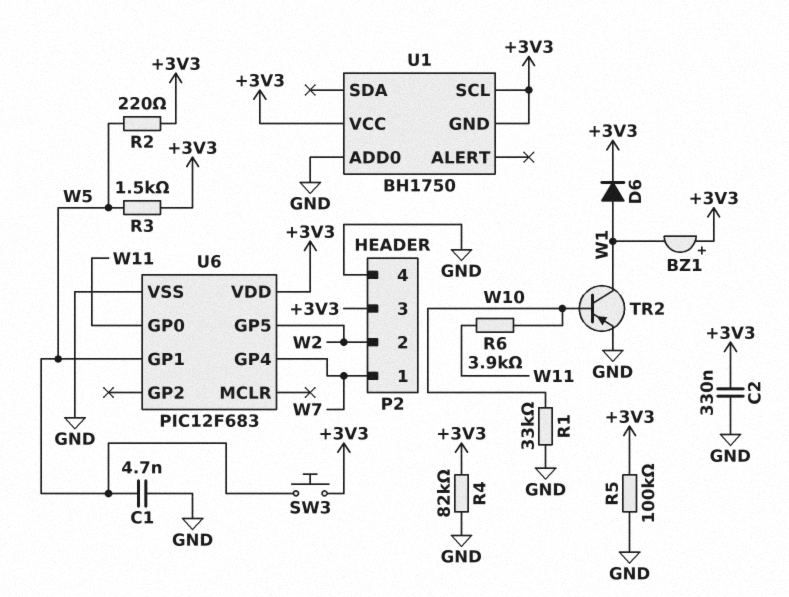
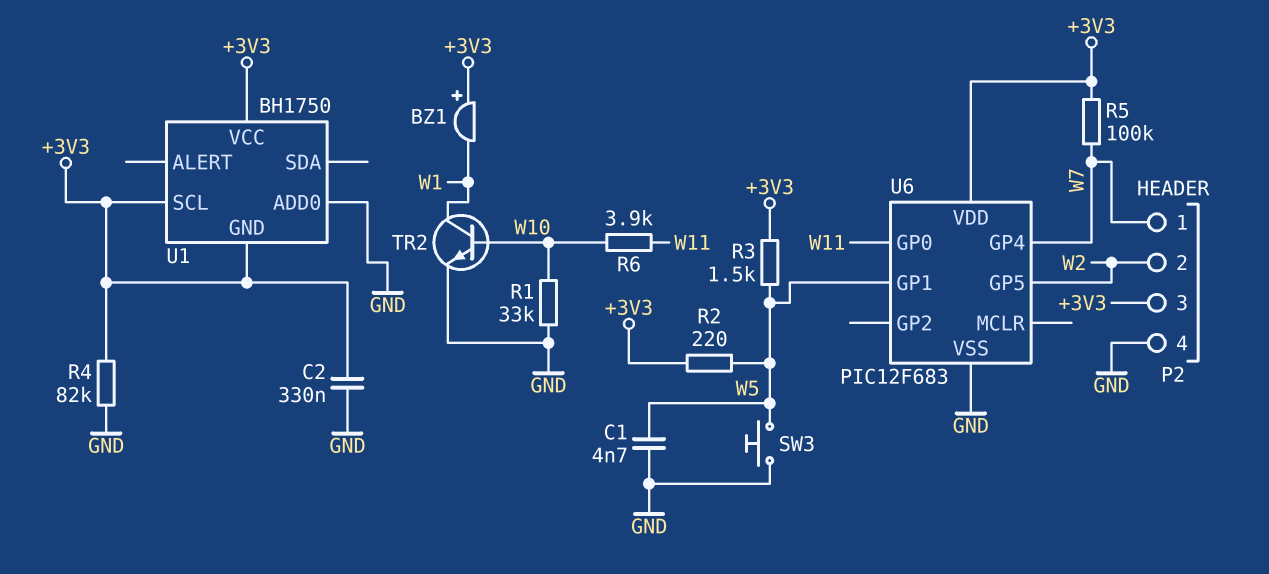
D6: diode (A W1, K +3V3) -> none
R5: 100k (+3V3, GND) -> 100k (+3V3, W7)
SW3: button (+3V3, W5) -> button (GND, W5)
TR2: PNP (B W10, C W1, E GND) -> NPN (B W10, C W1, E GND)

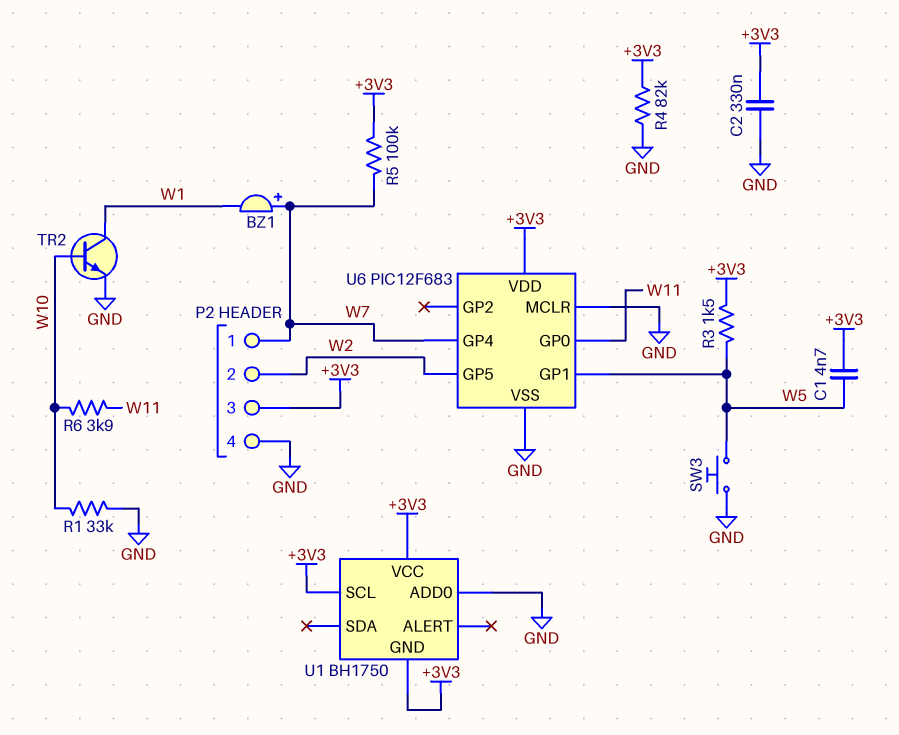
BZ1: buzzer (plus +3V3, minus W1) -> buzzer (plus W7, minus W1)
C1: 4.7nF (GND, W5) -> 4.7nF (+3V3, W5)
R2: 220 (+3V3, W5) -> none
U6 pin MCLR: none -> GND

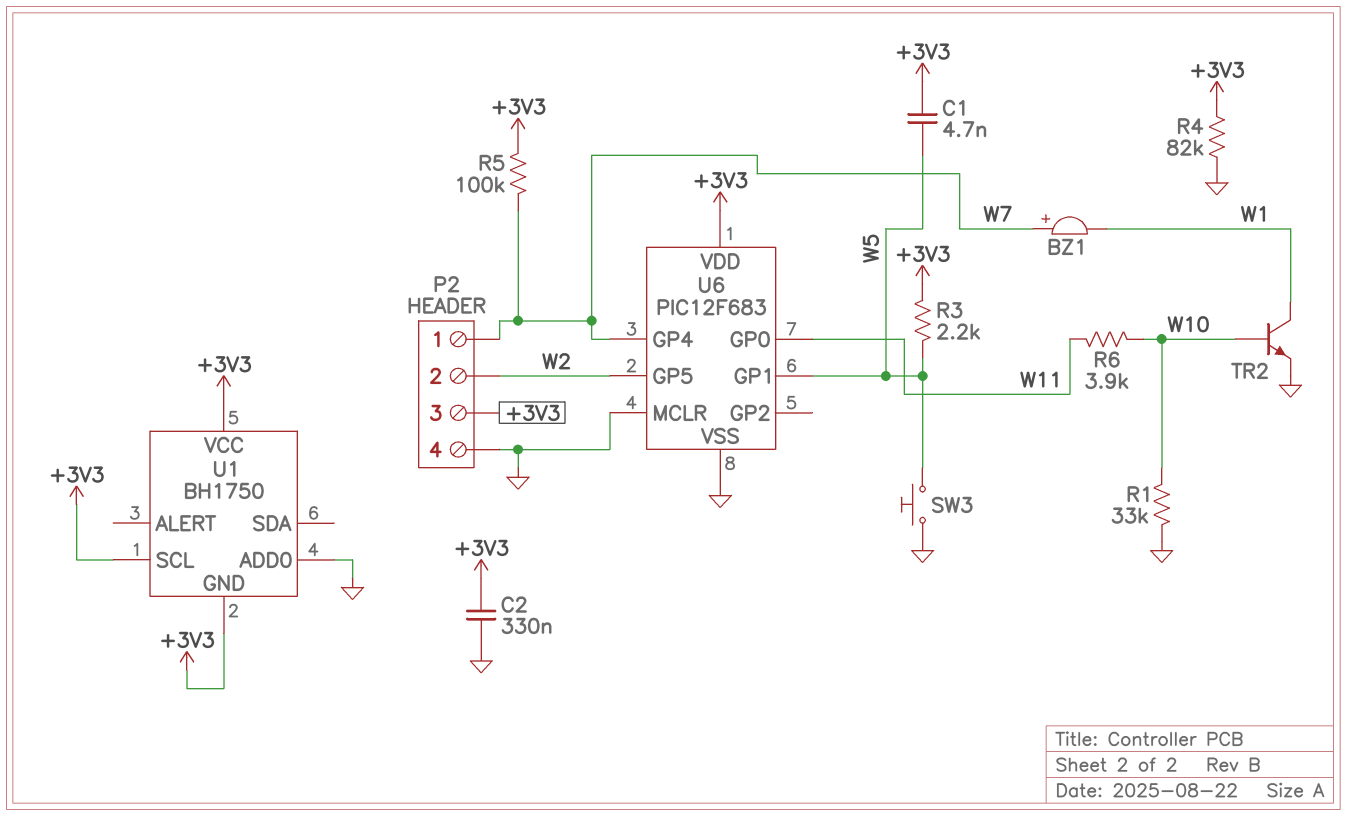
R3: 1.5k (+3V3, W5) -> 2.2k (+3V3, W5)

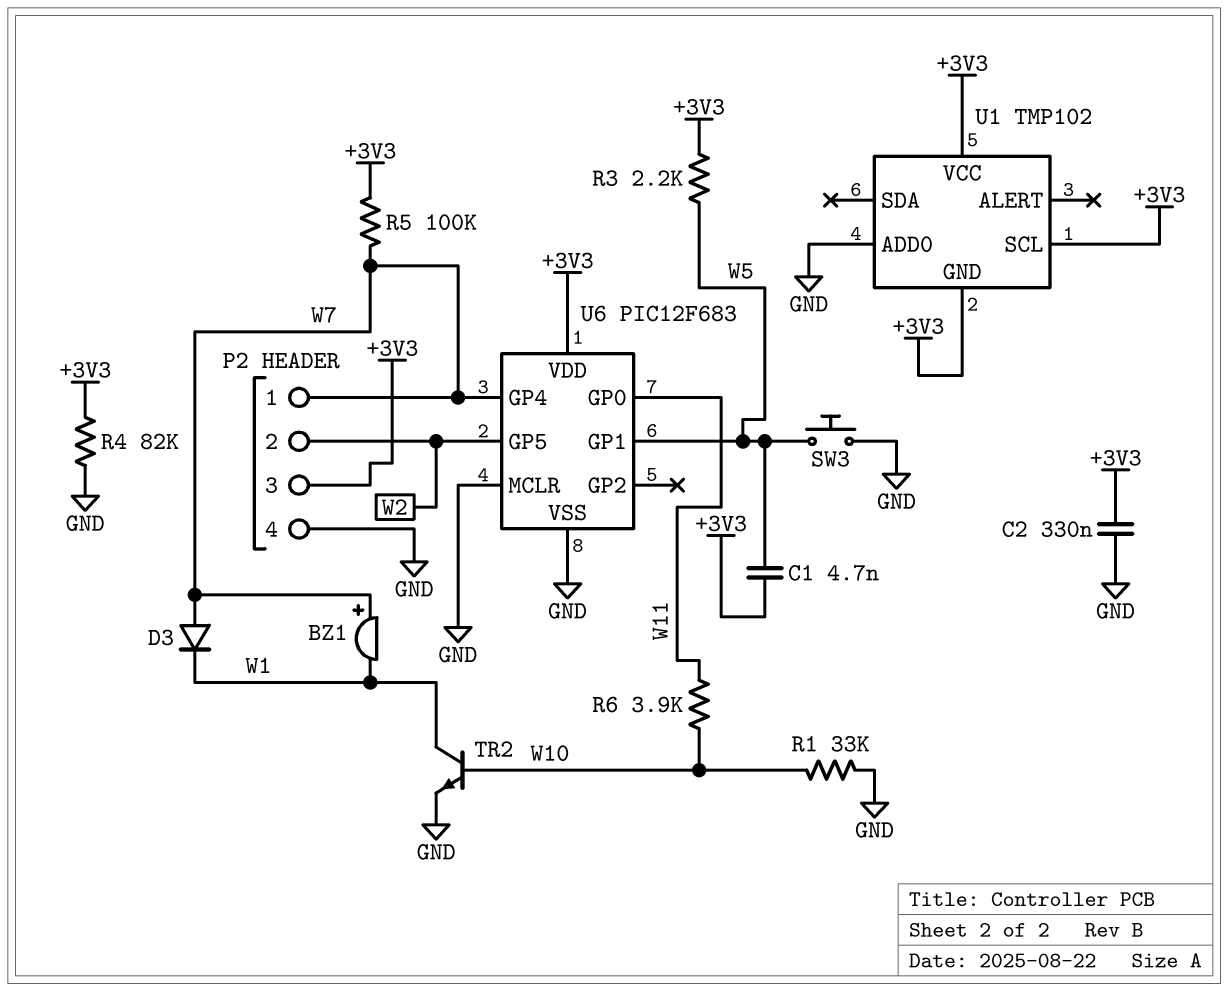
D3: none -> diode (A W7, K W1)
U1: BH1750 -> TMP102

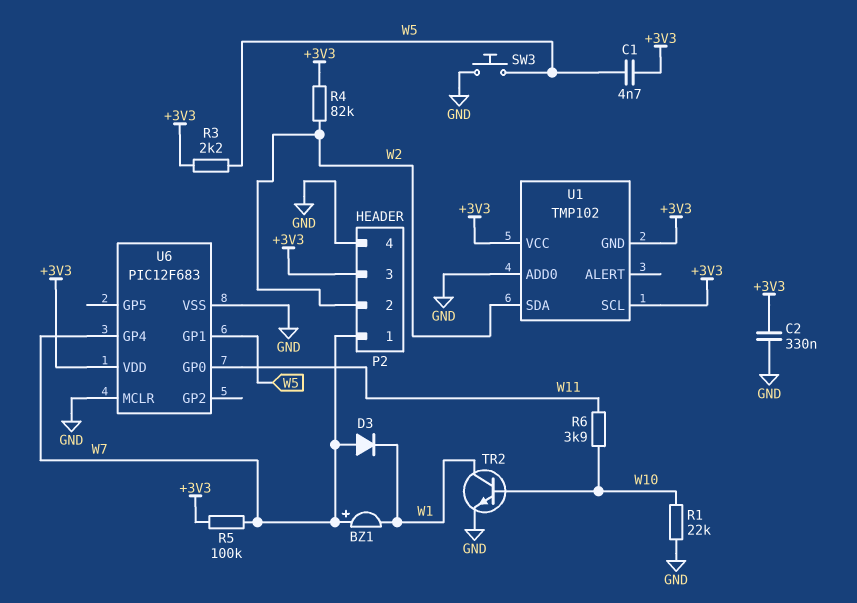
R1: 33k (GND, W10) -> 22k (GND, W10)
R4: 82k (+3V3, GND) -> 82k (+3V3, W2)
U1 pin SDA: none -> W2
U6 pin GP5: W2 -> none

